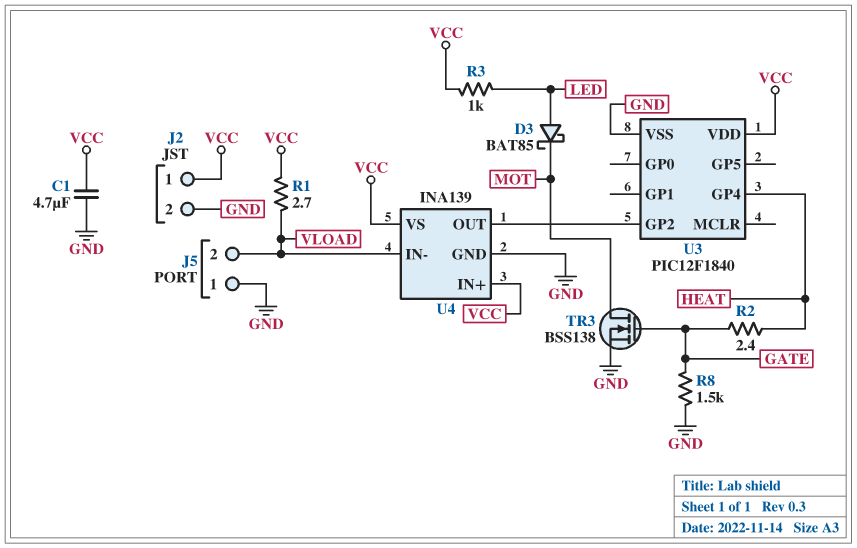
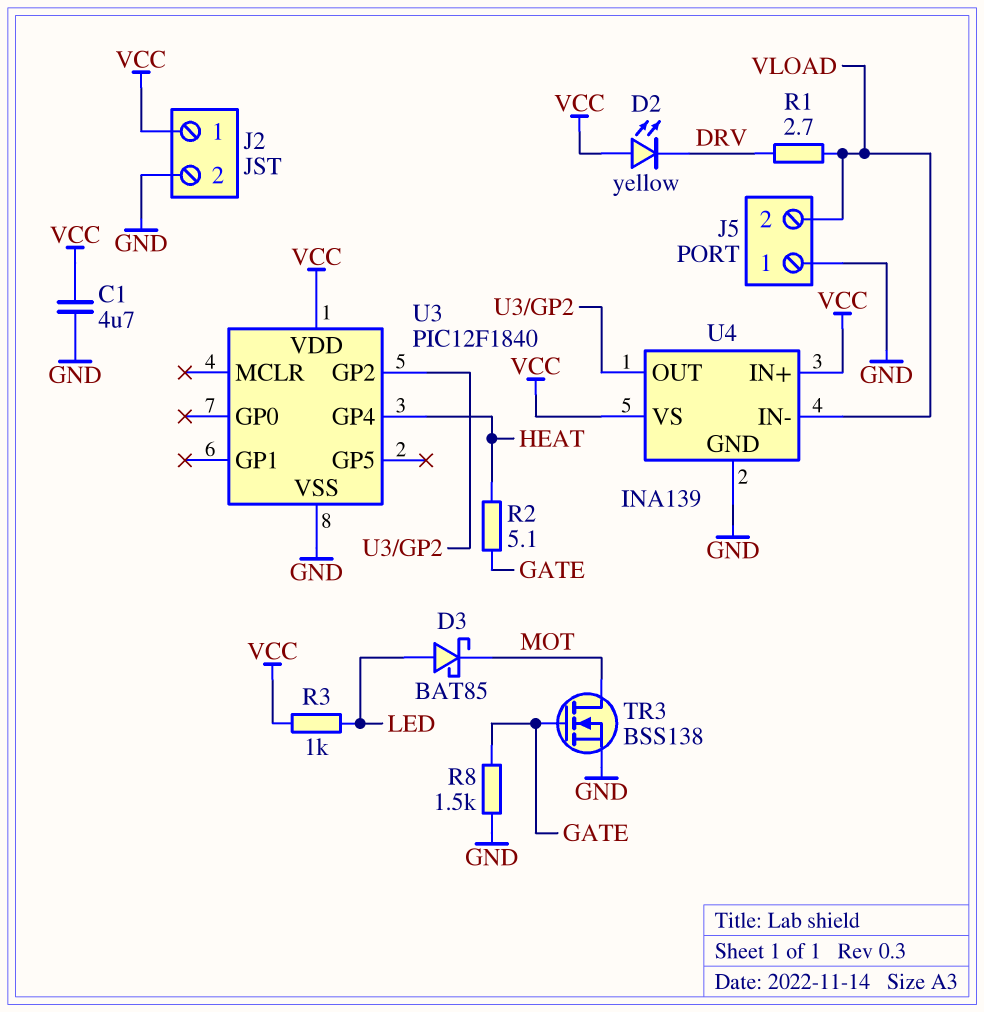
D2: none -> LED yellow (A VCC, K DRV)
R1: 2.7 (VCC, VLOAD) -> 2.7 (DRV, VLOAD)
R2: 2.4 (GATE, HEAT) -> 5.1 (GATE, HEAT)

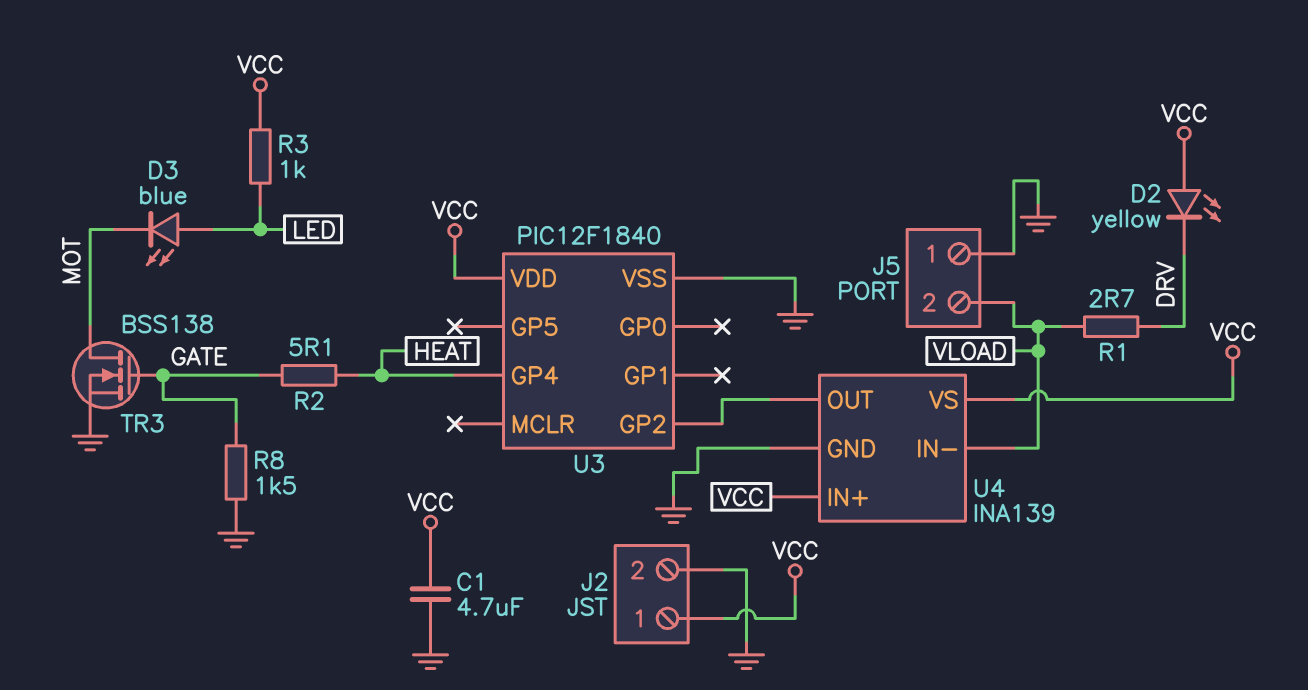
D3: schottky BAT85 (A LED, K MOT) -> LED blue (A LED, K MOT)

